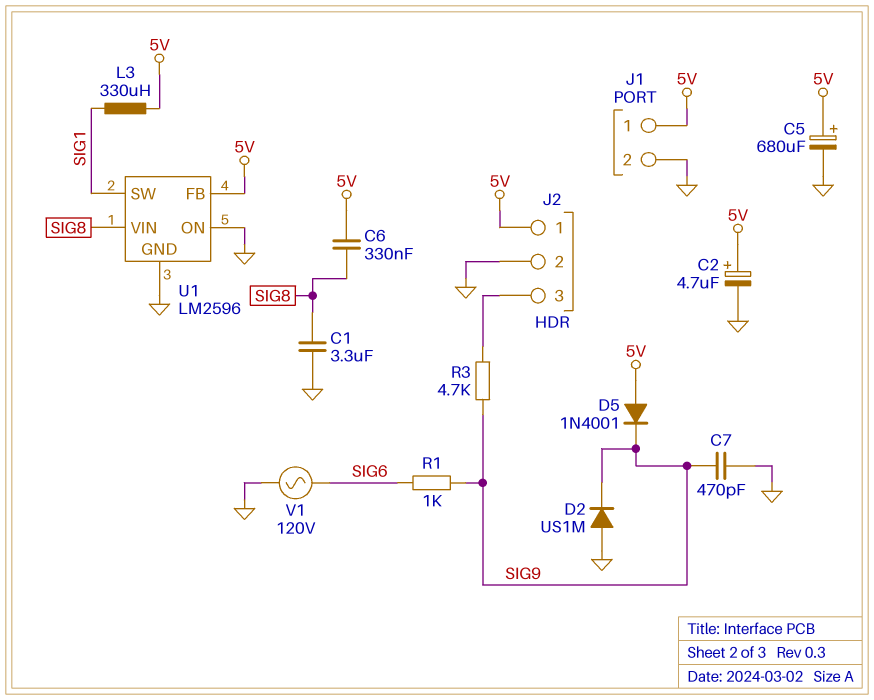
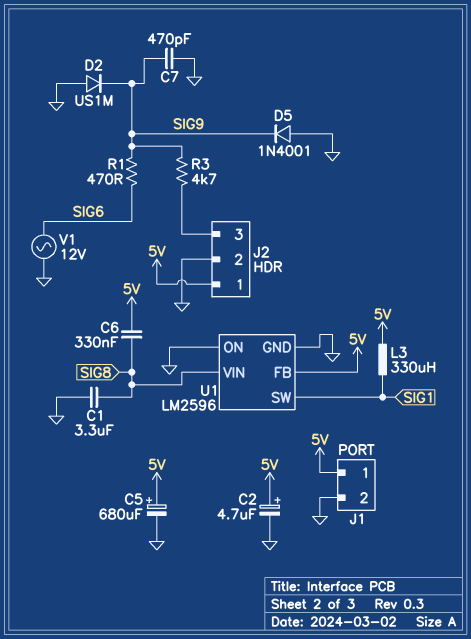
D5: diode 1N4001 (A 5V, K SIG9) -> diode 1N4001 (A GND, K SIG9)
R1: 1k (SIG6, SIG9) -> 470 (SIG6, SIG9)
V1: AC 120V (GND, SIG6) -> AC 12V (GND, SIG6)

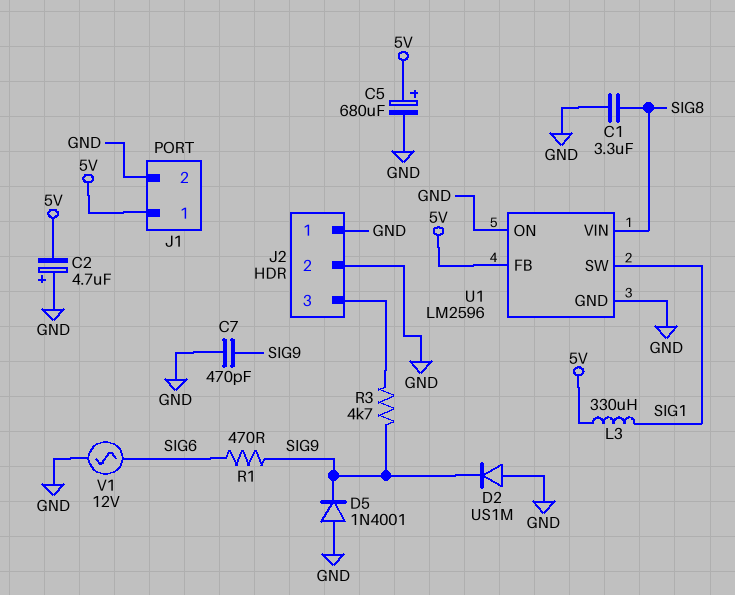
C2: 4.7uF (plus 5V, minus GND) -> 4.7uF (plus GND, minus 5V)
C6: 330nF (5V, SIG8) -> none
J2 pin 1: 5V -> GND

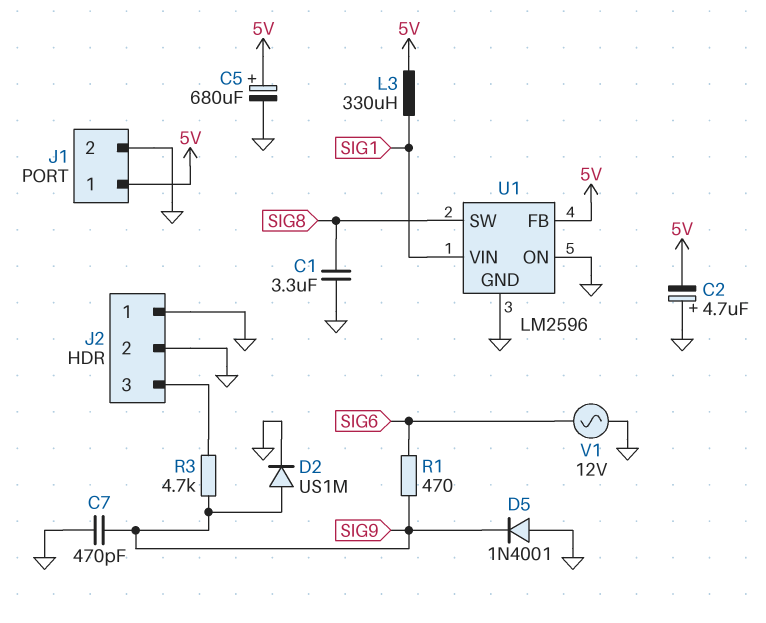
D2: diode US1M (A GND, K SIG9) -> diode US1M (A SIG9, K GND)
U1 pin SW: SIG1 -> SIG8
U1 pin VIN: SIG8 -> SIG1

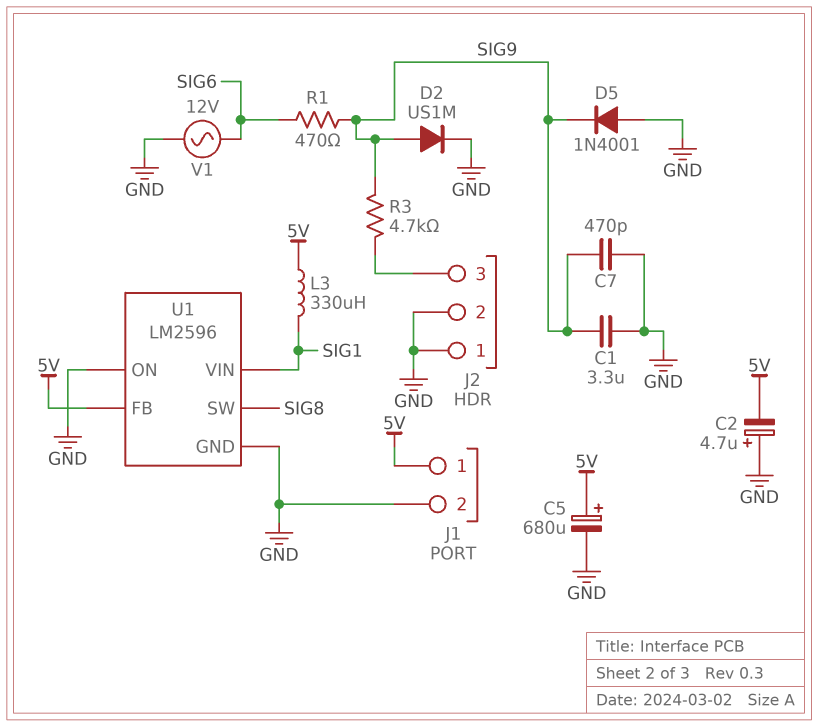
C1: 3.3uF (GND, SIG8) -> 3.3uF (GND, SIG9)

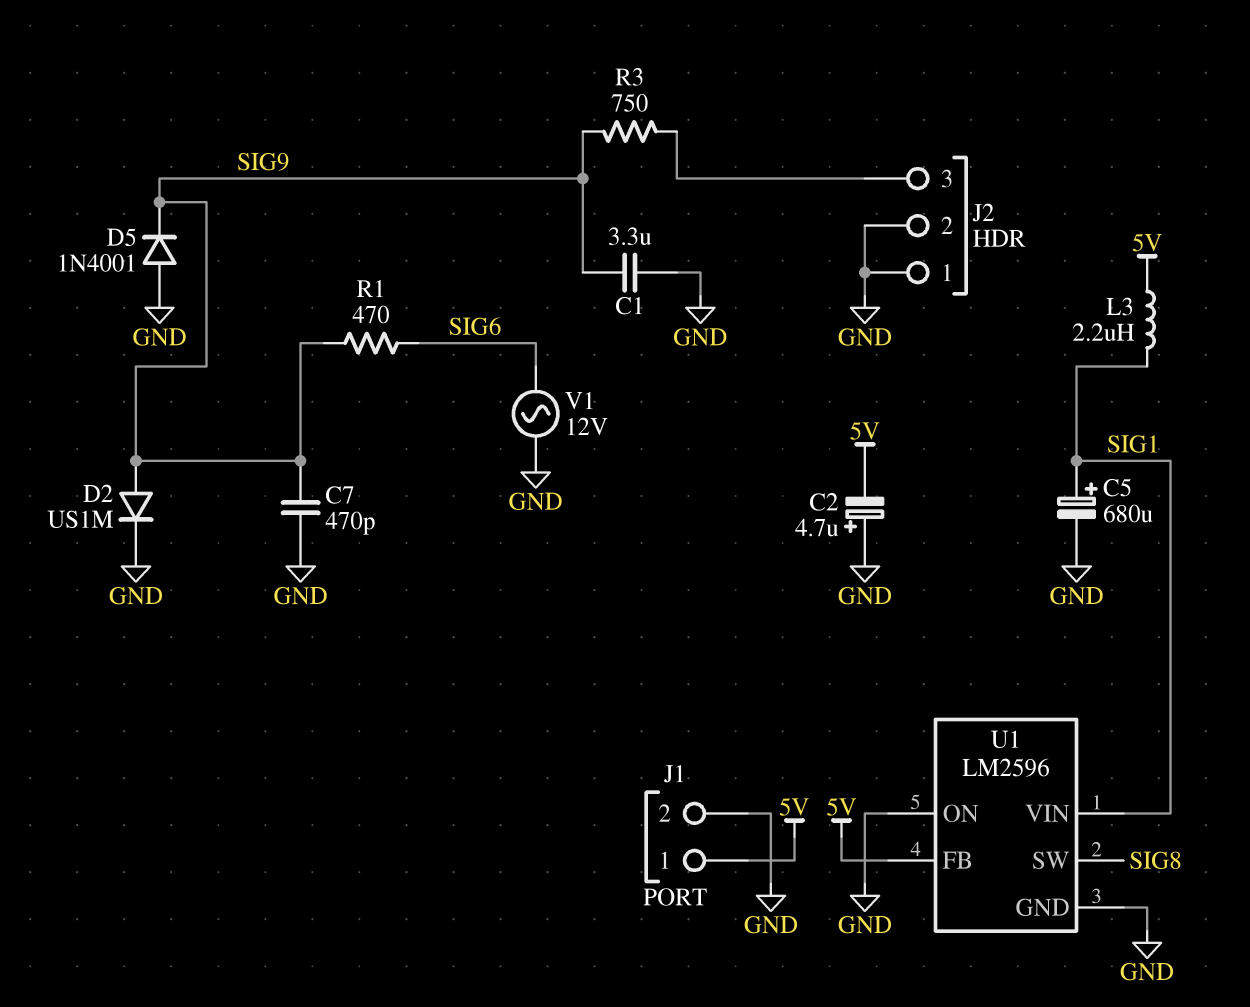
C5: 680uF (plus 5V, minus GND) -> 680uF (plus SIG1, minus GND)
L3: 330uH (5V, SIG1) -> 2.2uH (5V, SIG1)
R3: 4.7k (J2/3, SIG9) -> 750 (J2/3, SIG9)

